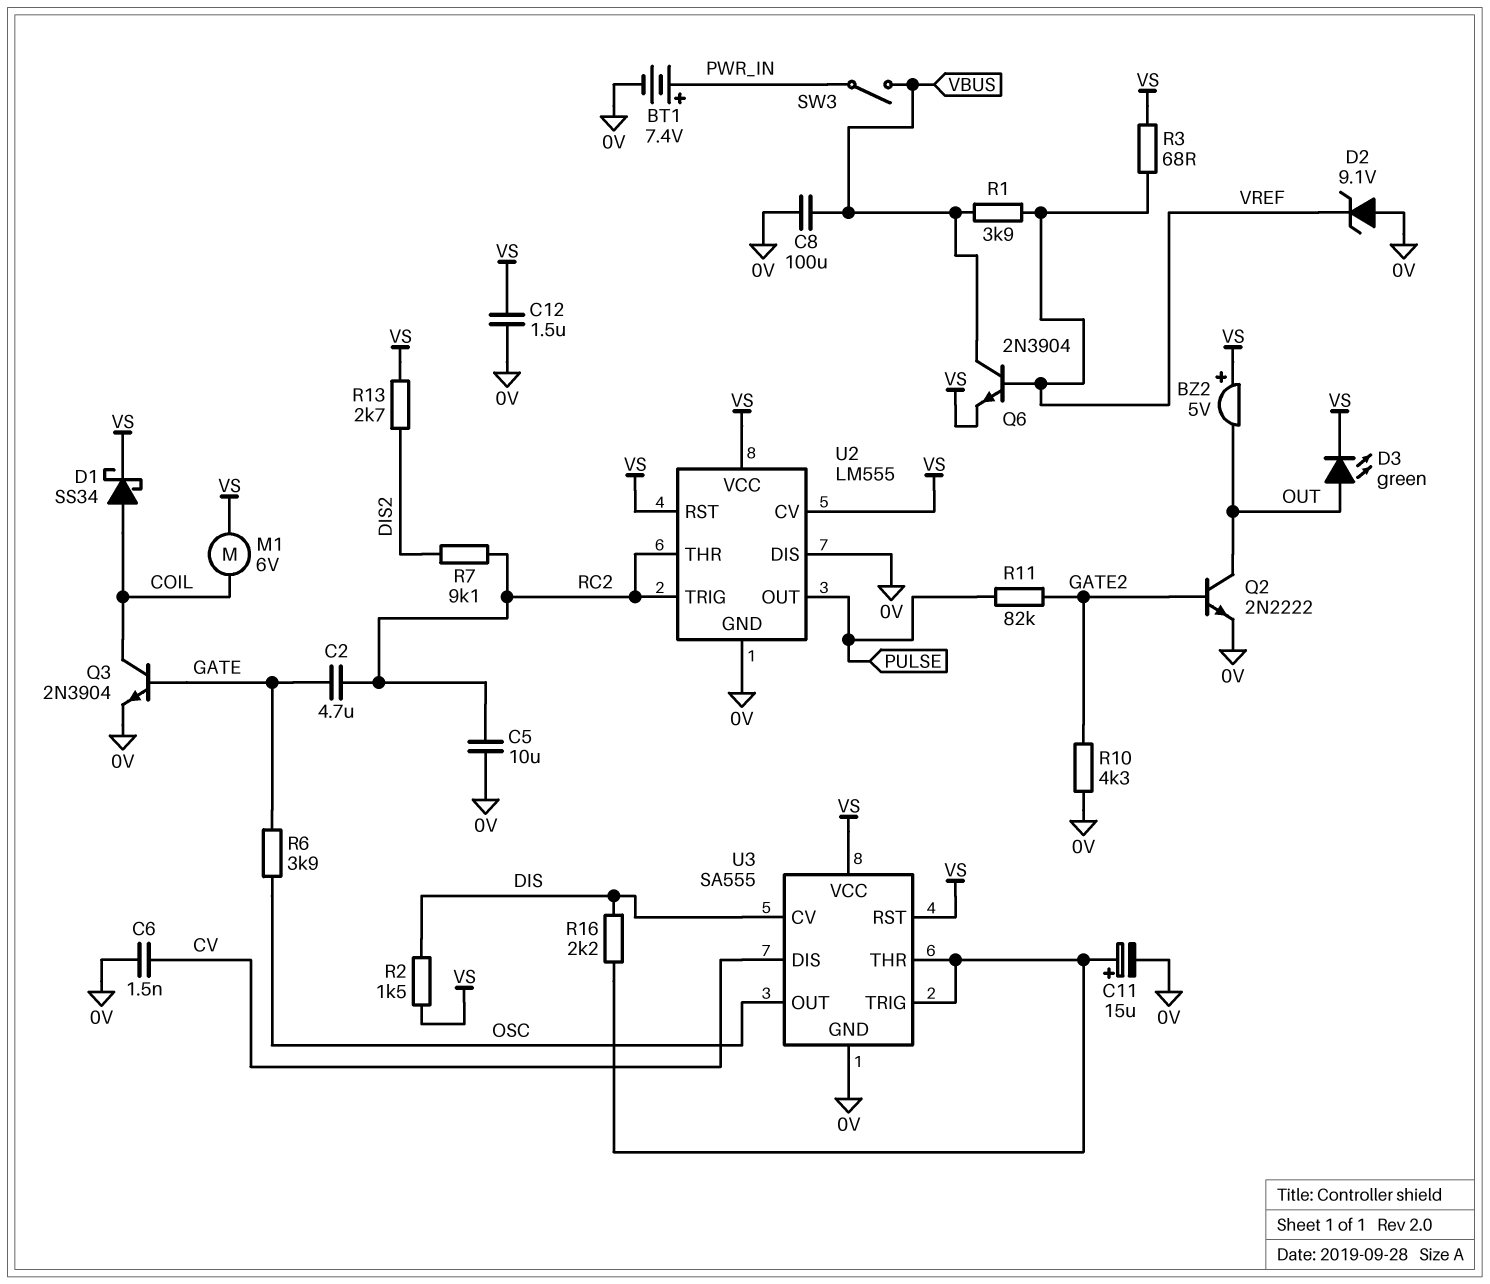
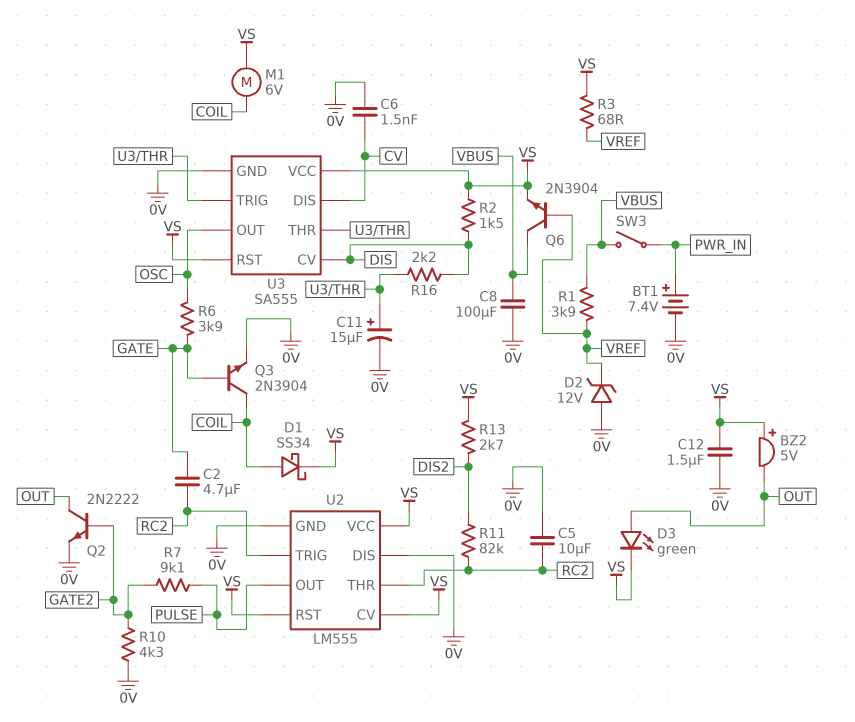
D2: zener 9.1V (A 0V, K VREF) -> zener 12V (A 0V, K VREF)
R7: 9.1k (DIS2, RC2) -> 9.1k (GATE2, PULSE)
R11: 82k (GATE2, PULSE) -> 82k (DIS2, RC2)

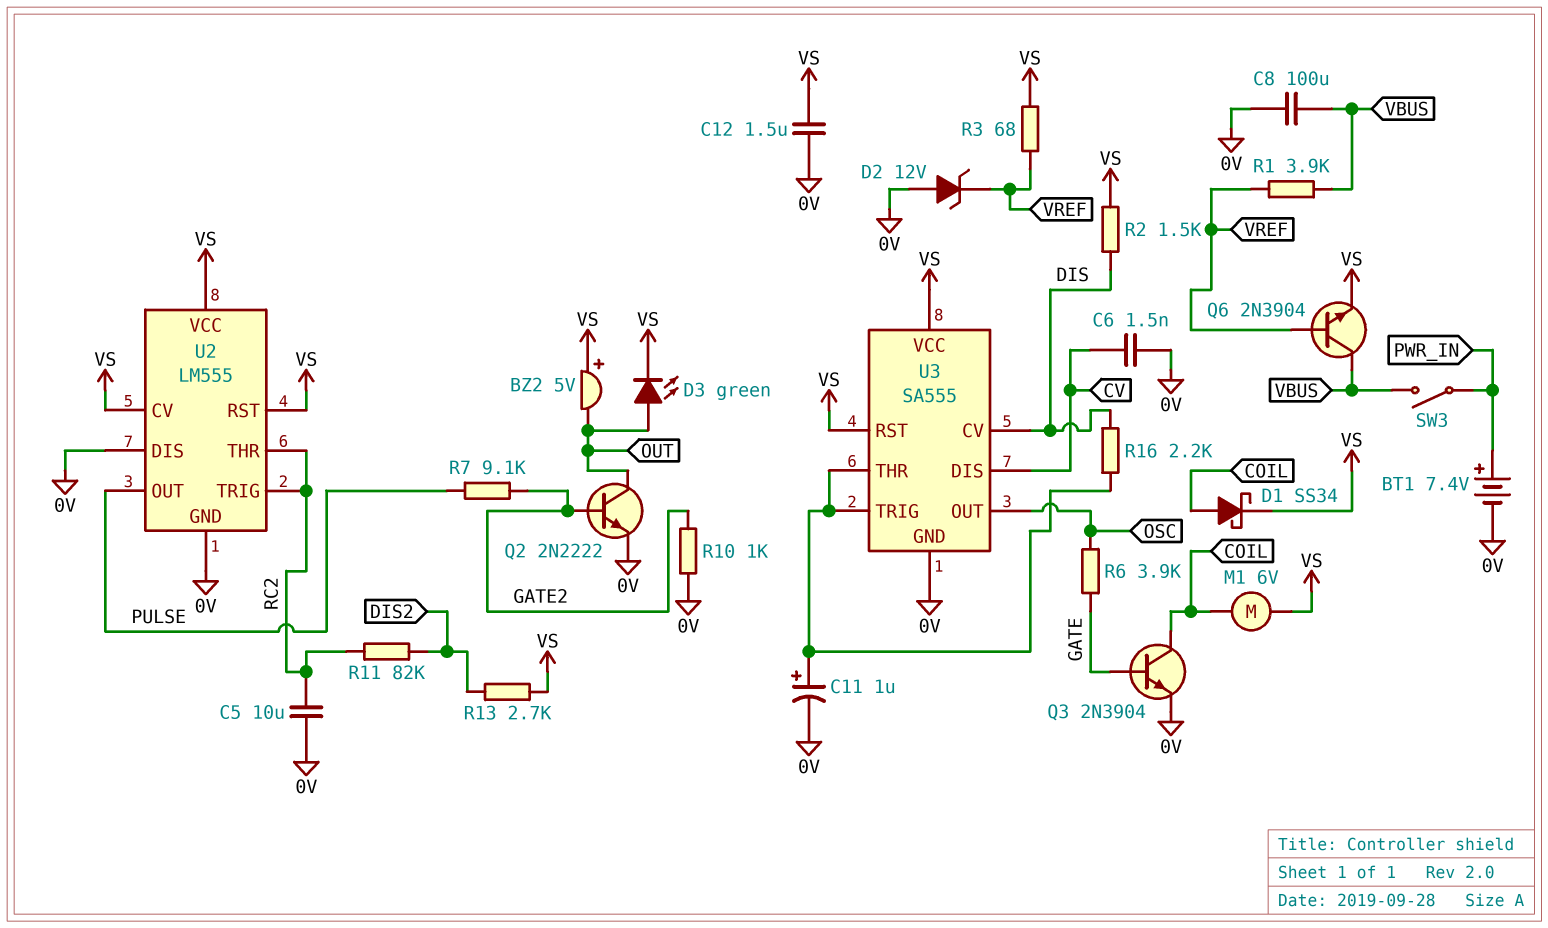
C2: 4.7uF (GATE, RC2) -> none
C11: 15uF (plus U3/THR, minus 0V) -> 1uF (plus U3/THR, minus 0V)
R10: 4.3k (0V, GATE2) -> 1k (0V, GATE2)

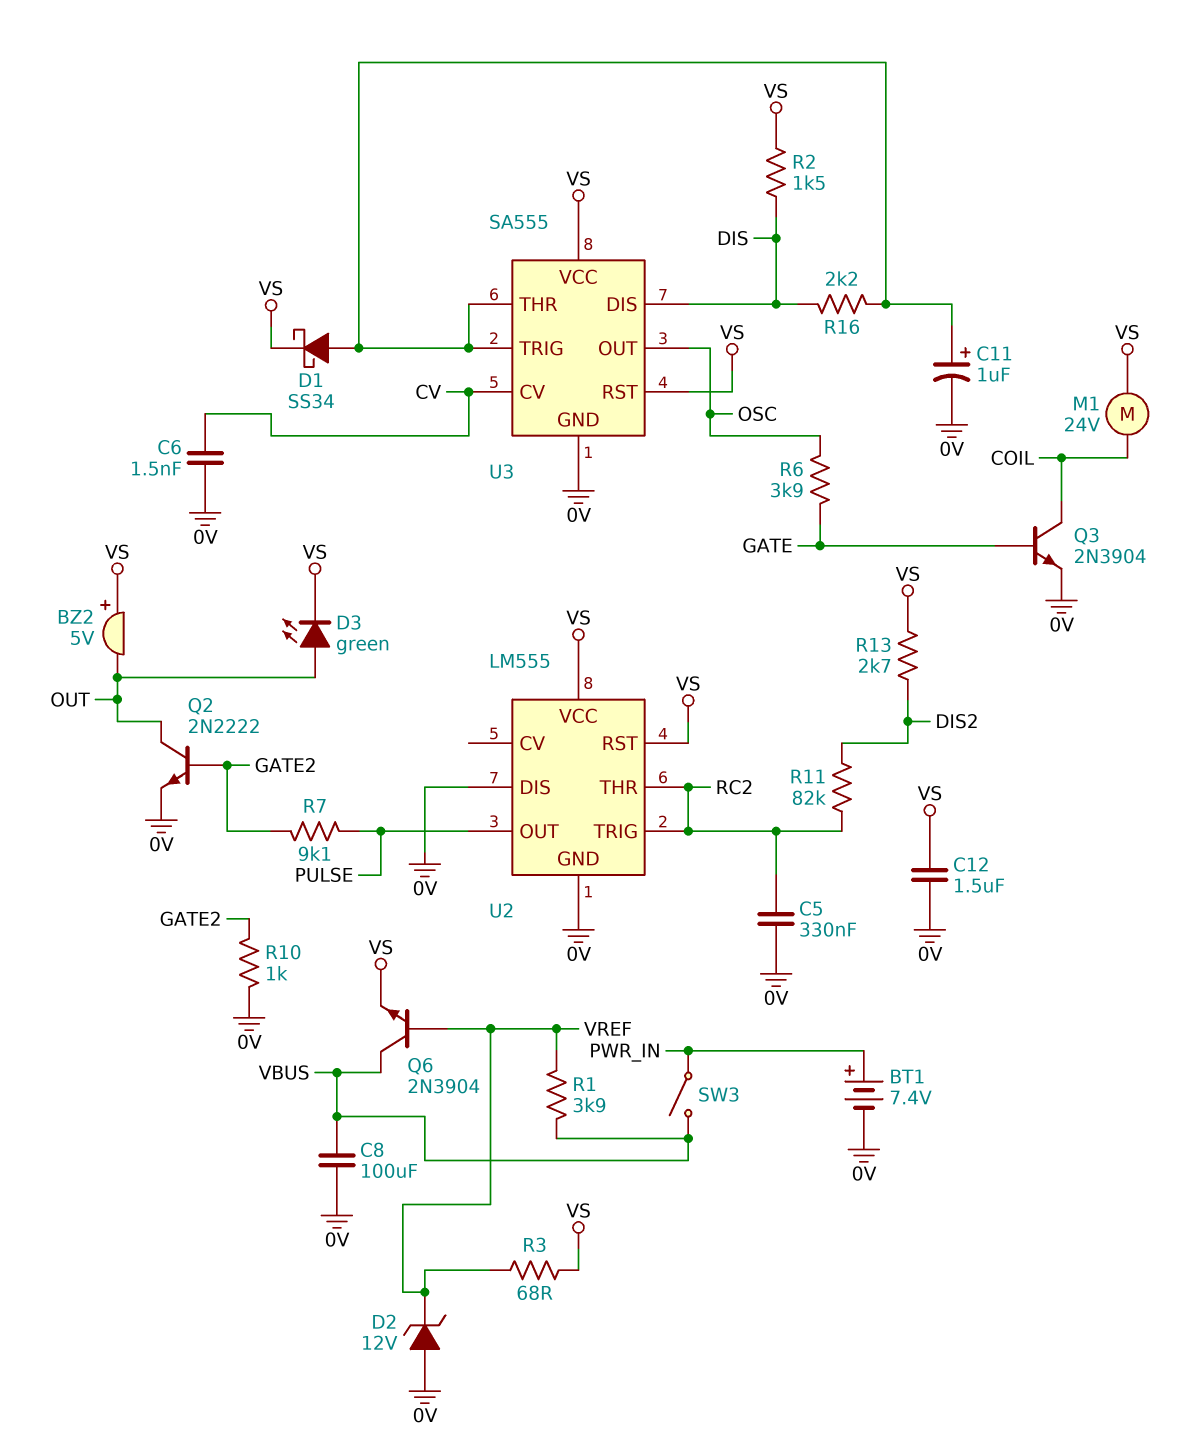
C5: 10uF (0V, RC2) -> 330nF (0V, RC2)
D1: schottky SS34 (A COIL, K VS) -> schottky SS34 (A U3/THR, K VS)
M1: motor 6V (COIL, VS) -> motor 24V (COIL, VS)
U2 pin CV: VS -> none
U3 pin CV: DIS -> CV
U3 pin DIS: CV -> DIS

